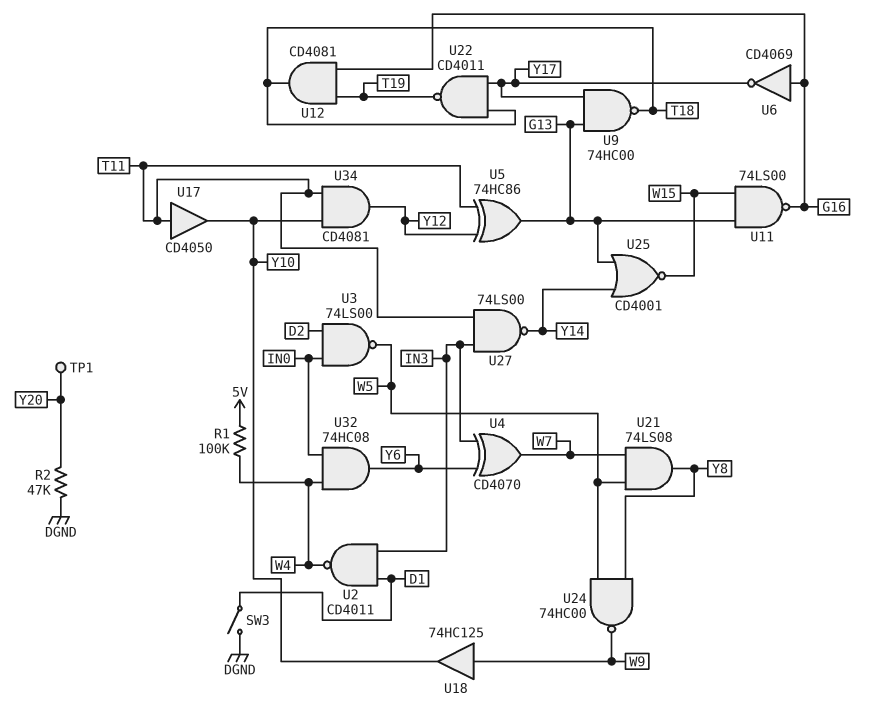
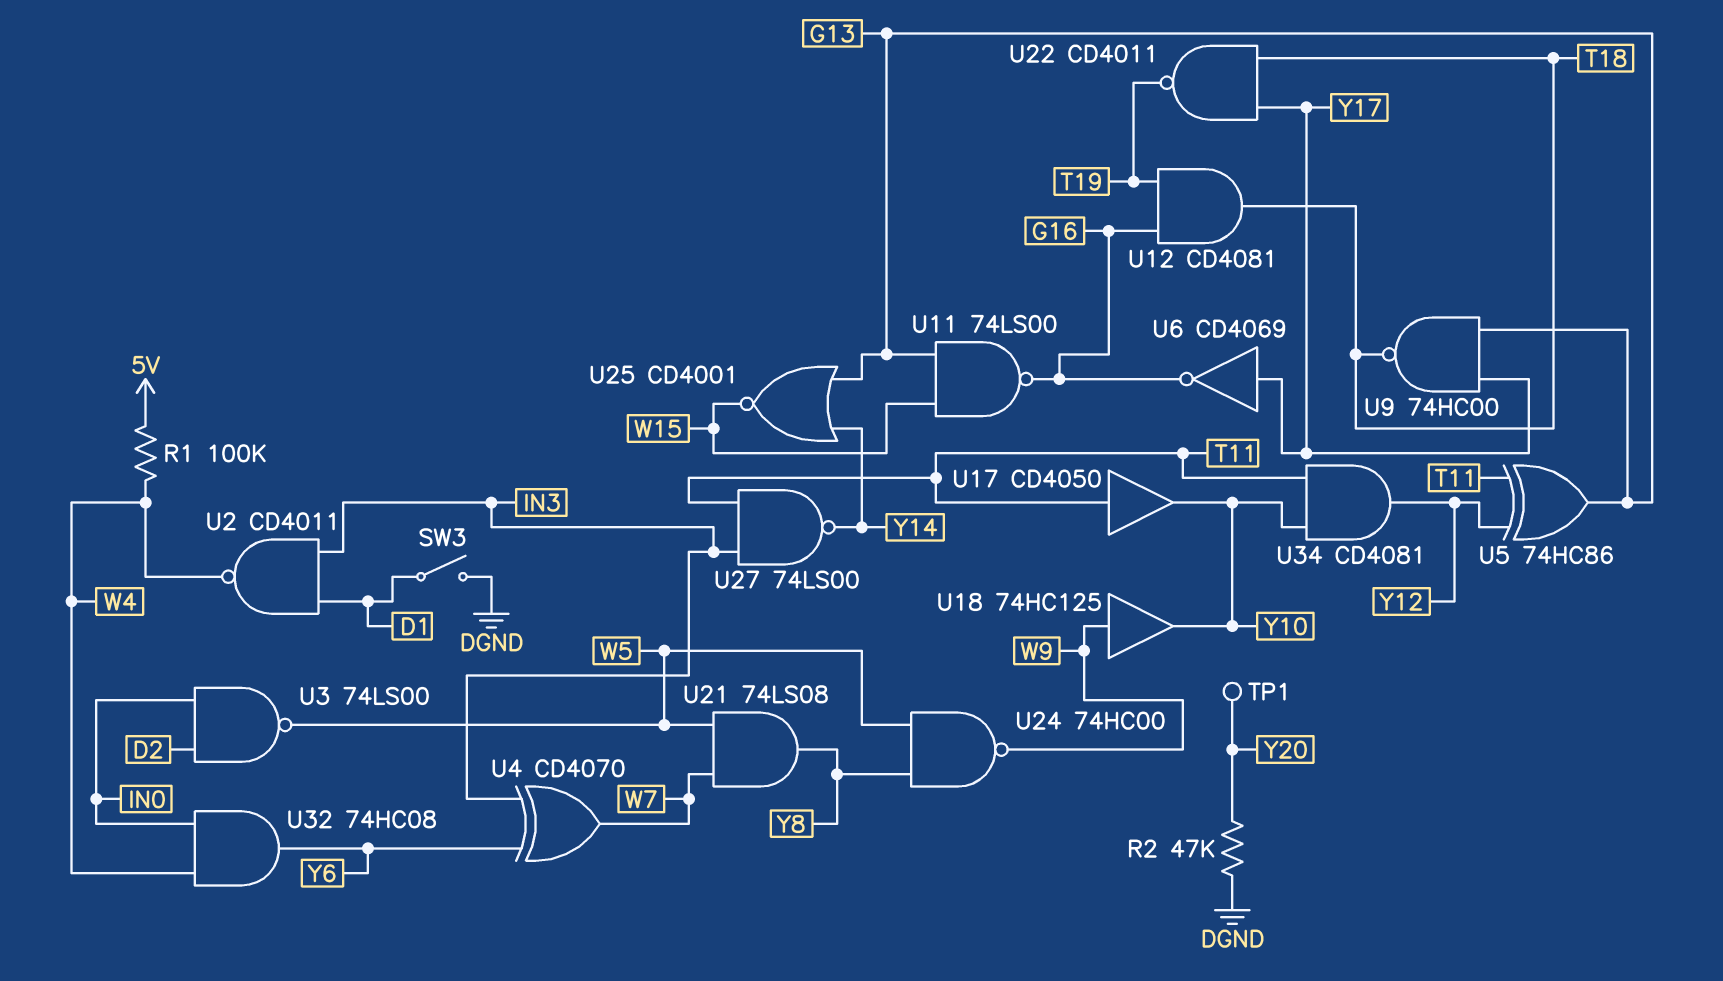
U6: NOT CD4069 (in G16, out Y17) -> NOT CD4069 (in Y17, out G16)

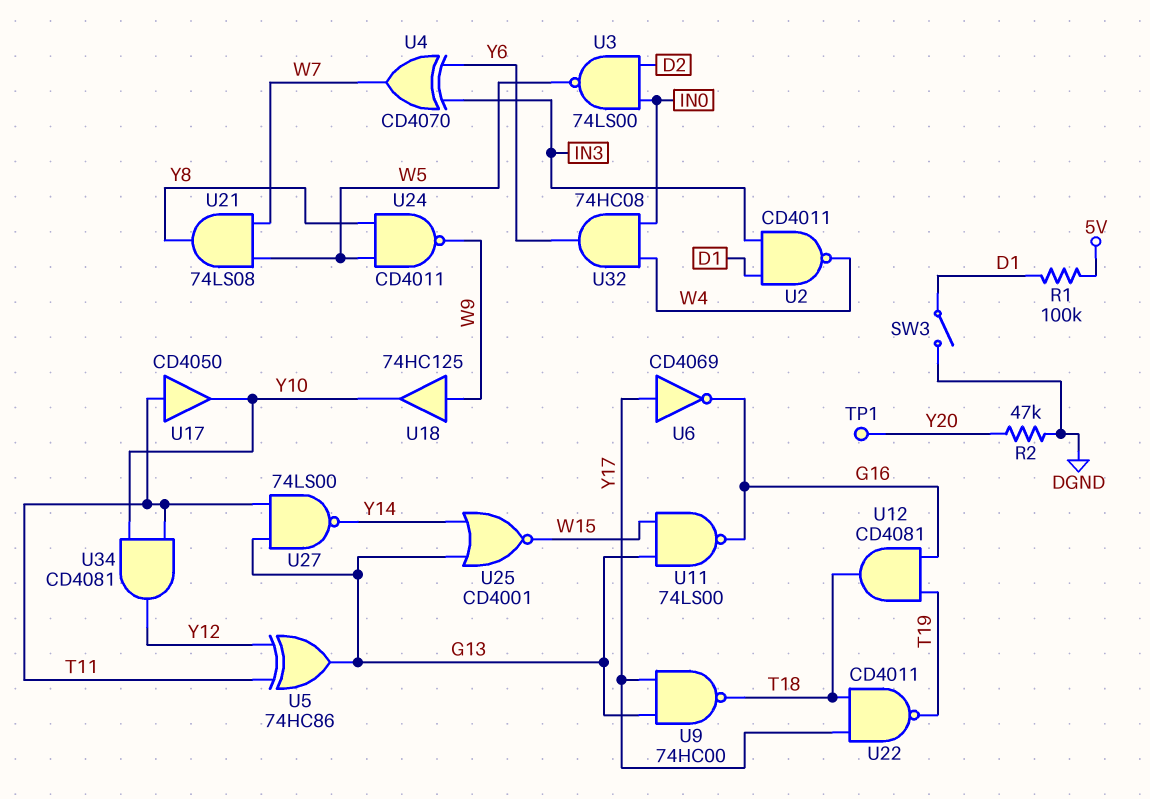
R1: 100k (5V, W4) -> 100k (5V, D1)
U24: NAND 74HC00 (in W5, in Y8, out W9) -> NAND CD4011 (in W5, in Y8, out W9)
U27: NAND 74LS00 (in IN3, in T11, out Y14) -> NAND 74LS00 (in G13, in T11, out Y14)

